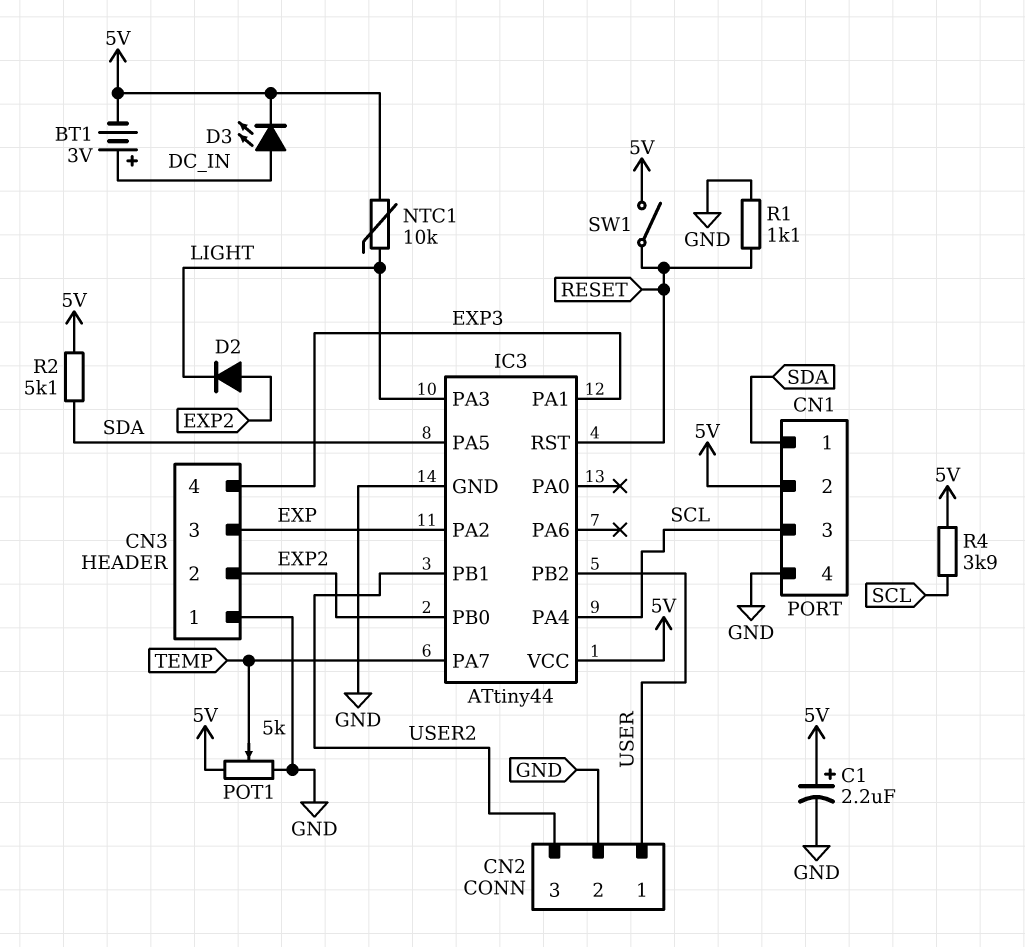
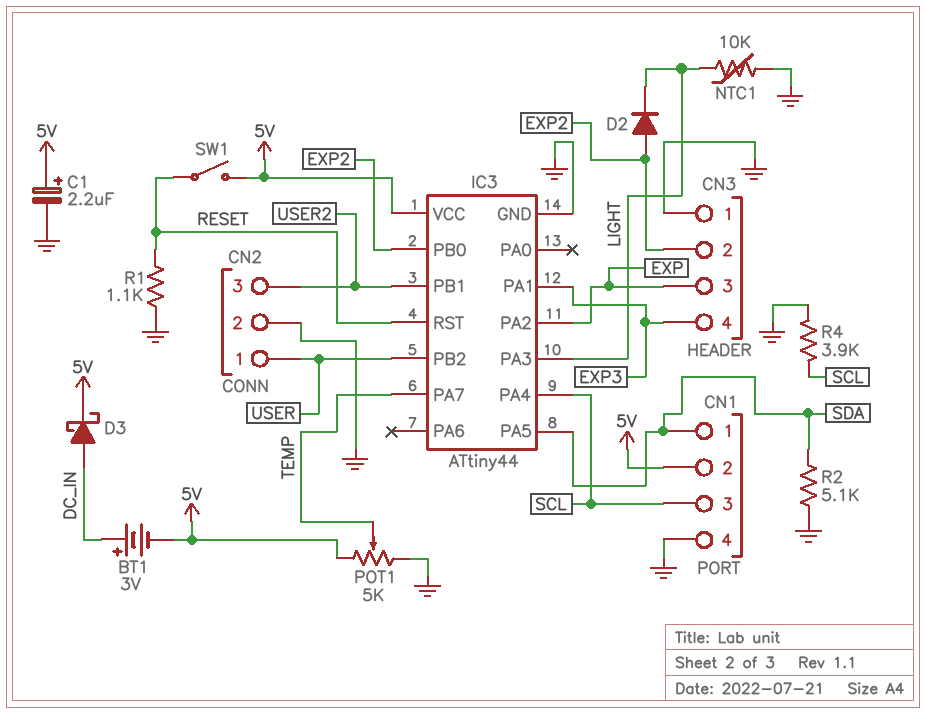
D3: LED (A DC_IN, K 5V) -> schottky (A DC_IN, K 5V)
NTC1: 10k (5V, LIGHT) -> 10k (GND, LIGHT)
R2: 5.1k (5V, SDA) -> 5.1k (GND, SDA)
R4: 3.9k (5V, SCL) -> 3.9k (GND, SCL)

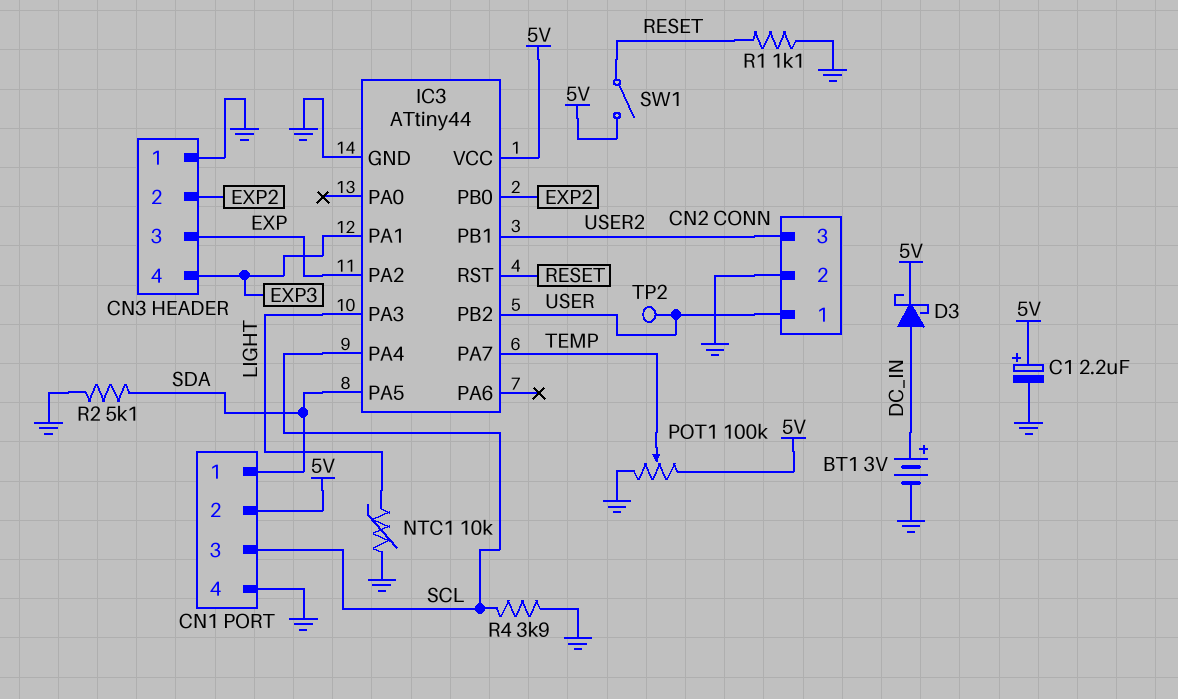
BT1: 3V (plus DC_IN, minus 5V) -> 3V (plus DC_IN, minus GND)
D2: diode (A EXP2, K LIGHT) -> none
POT1: 5k (5V, GND, wiper TEMP) -> 100k (5V, GND, wiper TEMP)
TP2: none -> test point (USER)

